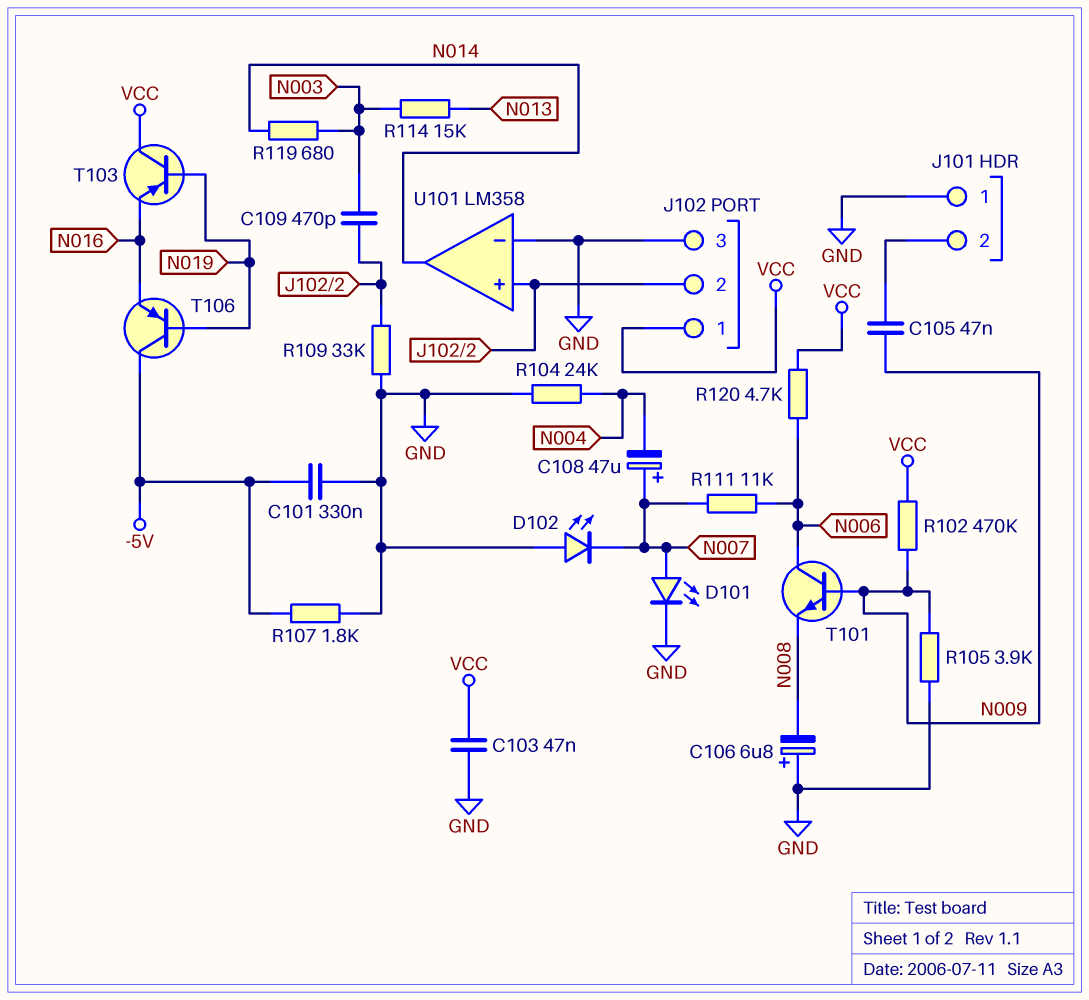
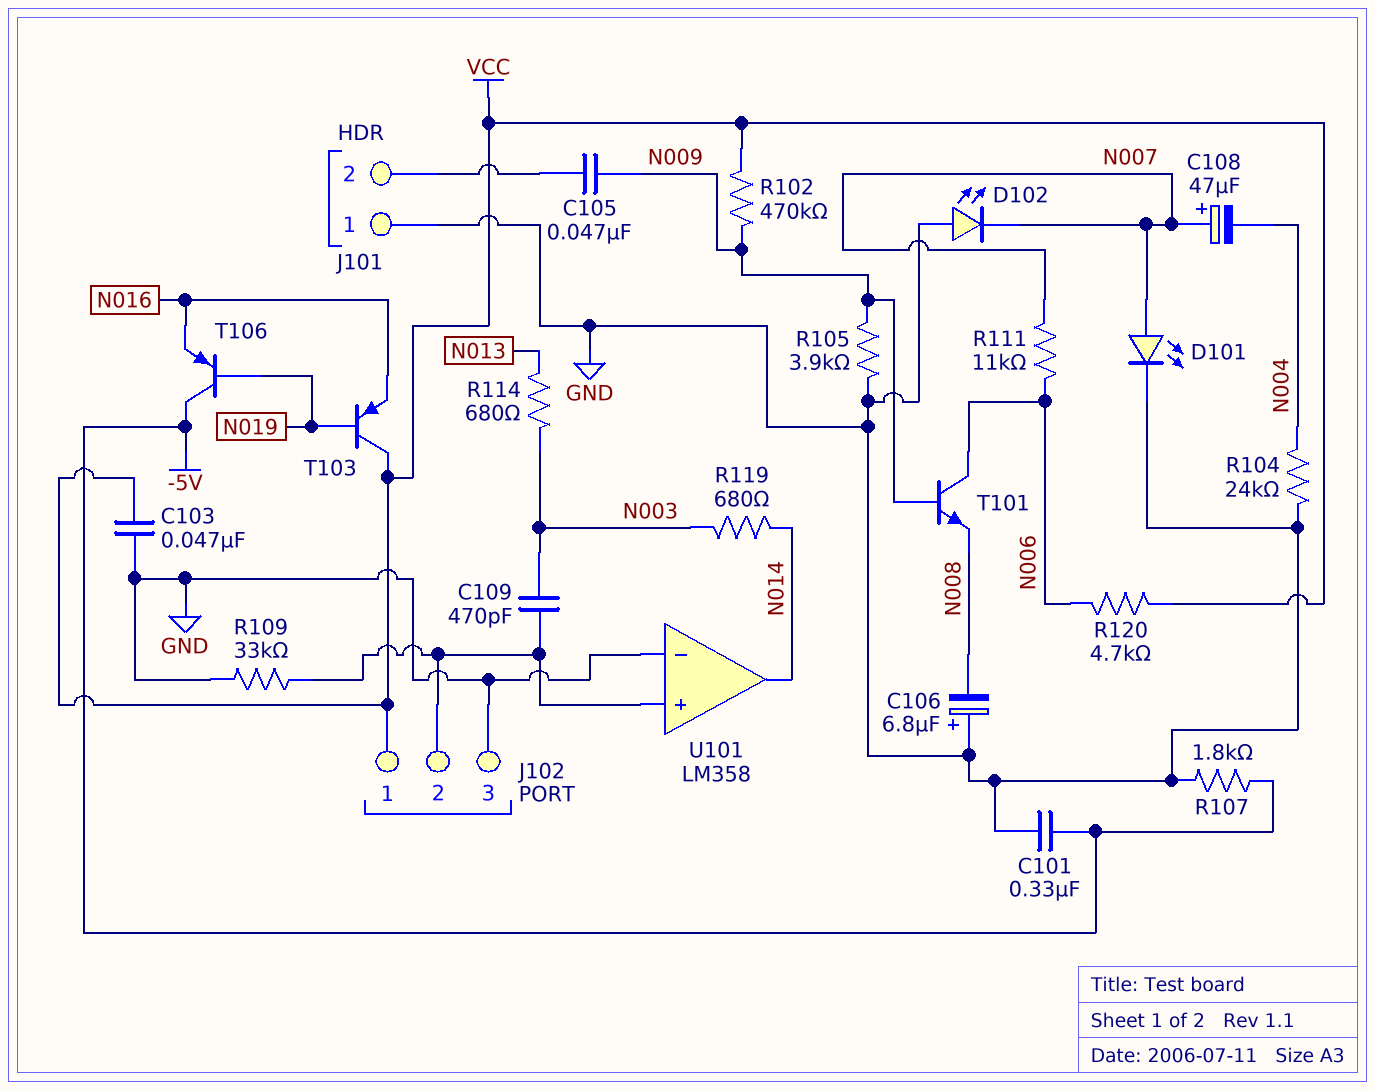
R114: 15k (N003, N013) -> 680 (N003, N013)

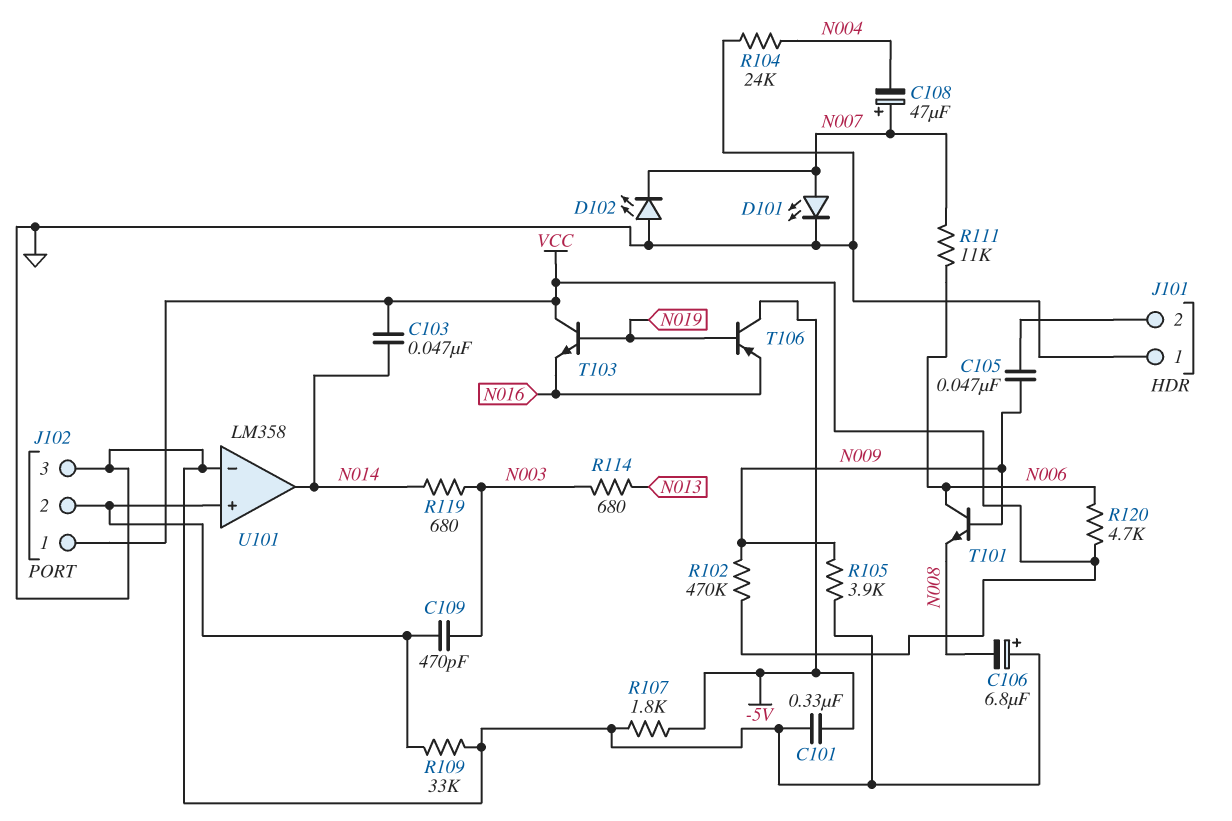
C103: 47nF (GND, VCC) -> 47nF (N014, VCC)
T103: PNP (B N019, C VCC, E N016) -> NPN (B N019, C VCC, E N016)

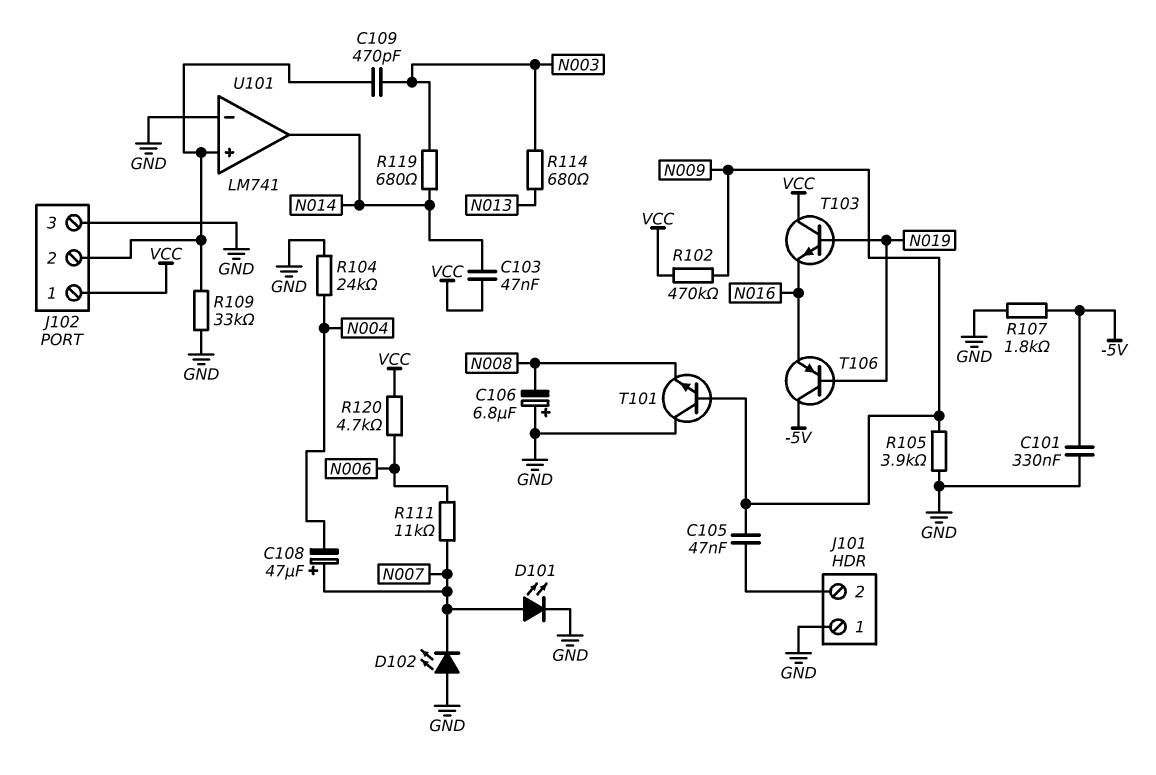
T101: NPN (B N009, C N006, E N008) -> NPN (B N009, C GND, E N008)
U101: LM358 -> LM741

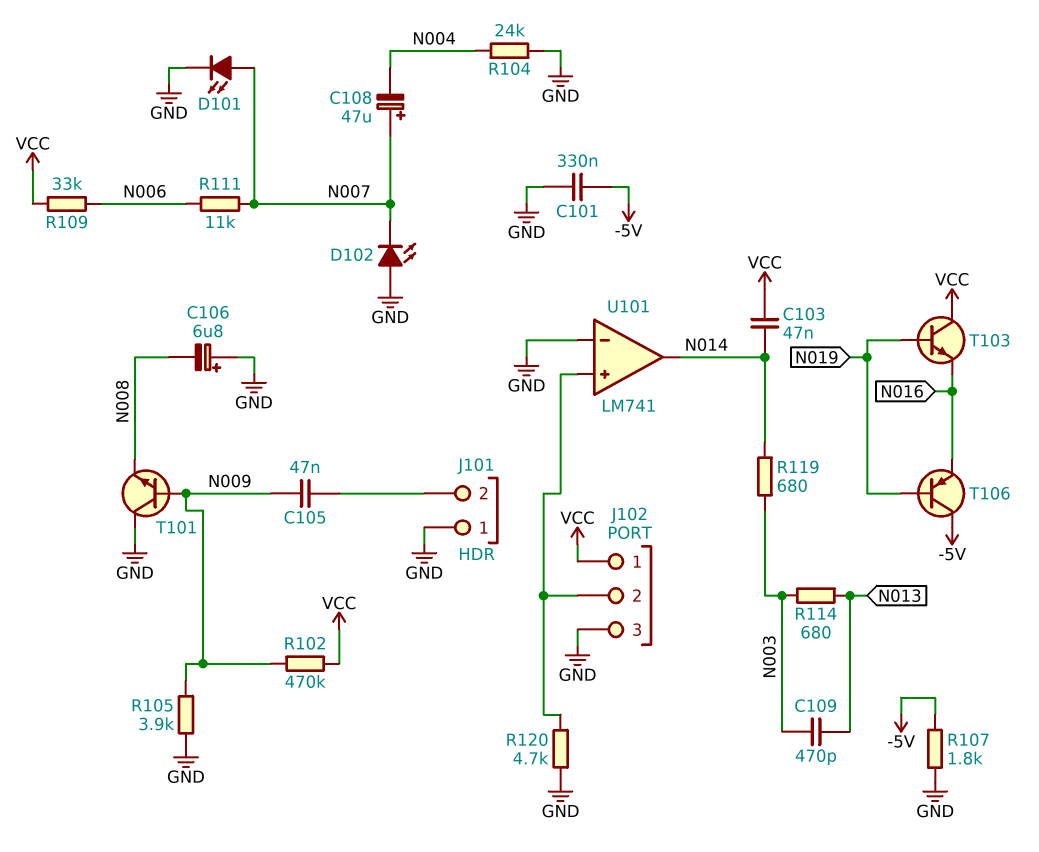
C109: 470pF (J102/2, N003) -> 470pF (N003, N013)
R109: 33k (GND, J102/2) -> 33k (N006, VCC)
R120: 4.7k (N006, VCC) -> 4.7k (GND, J102/2)

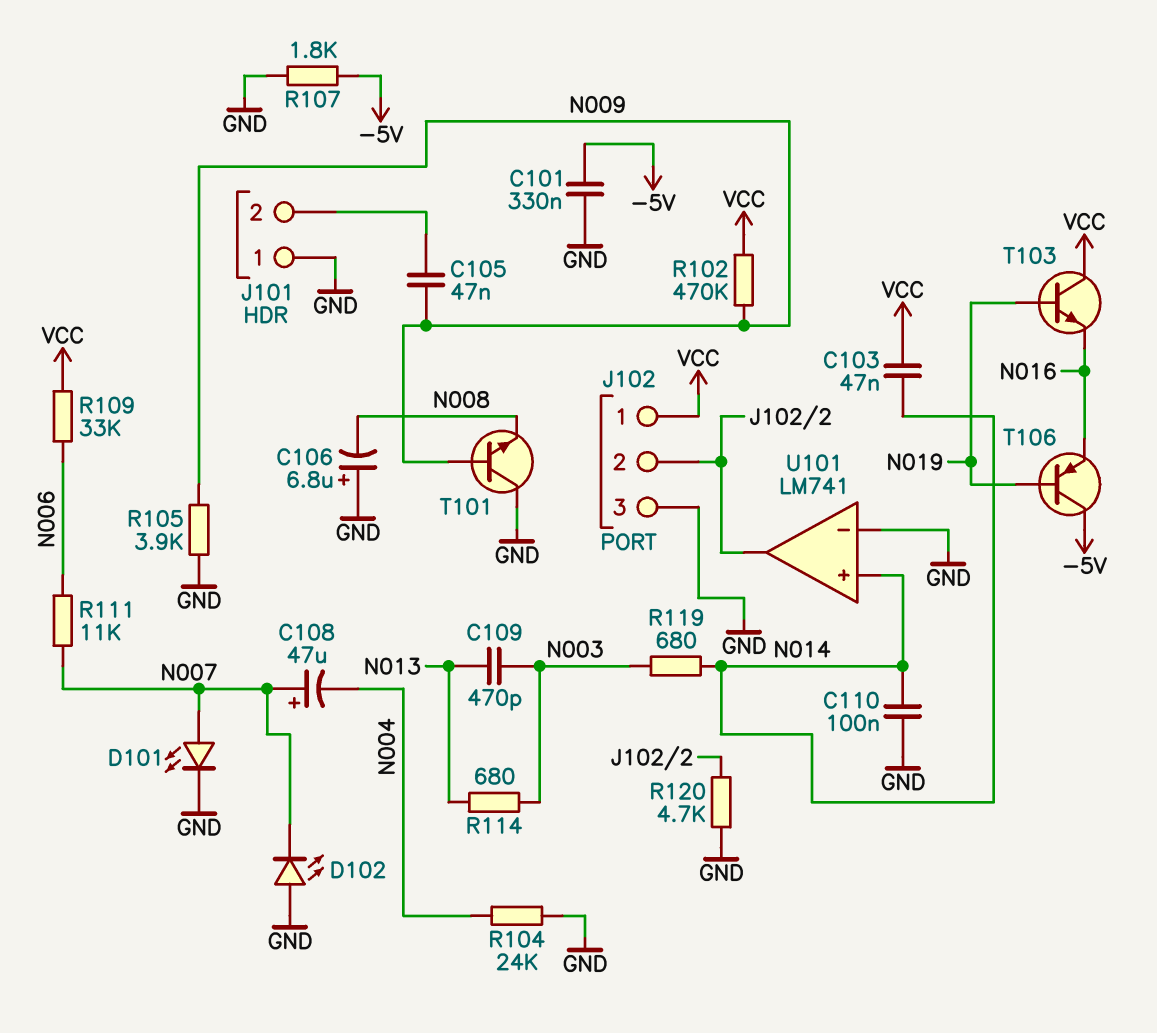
C110: none -> 100nF (GND, N014)
U101 pin in+: J102/2 -> N014
U101 pin out: N014 -> J102/2

